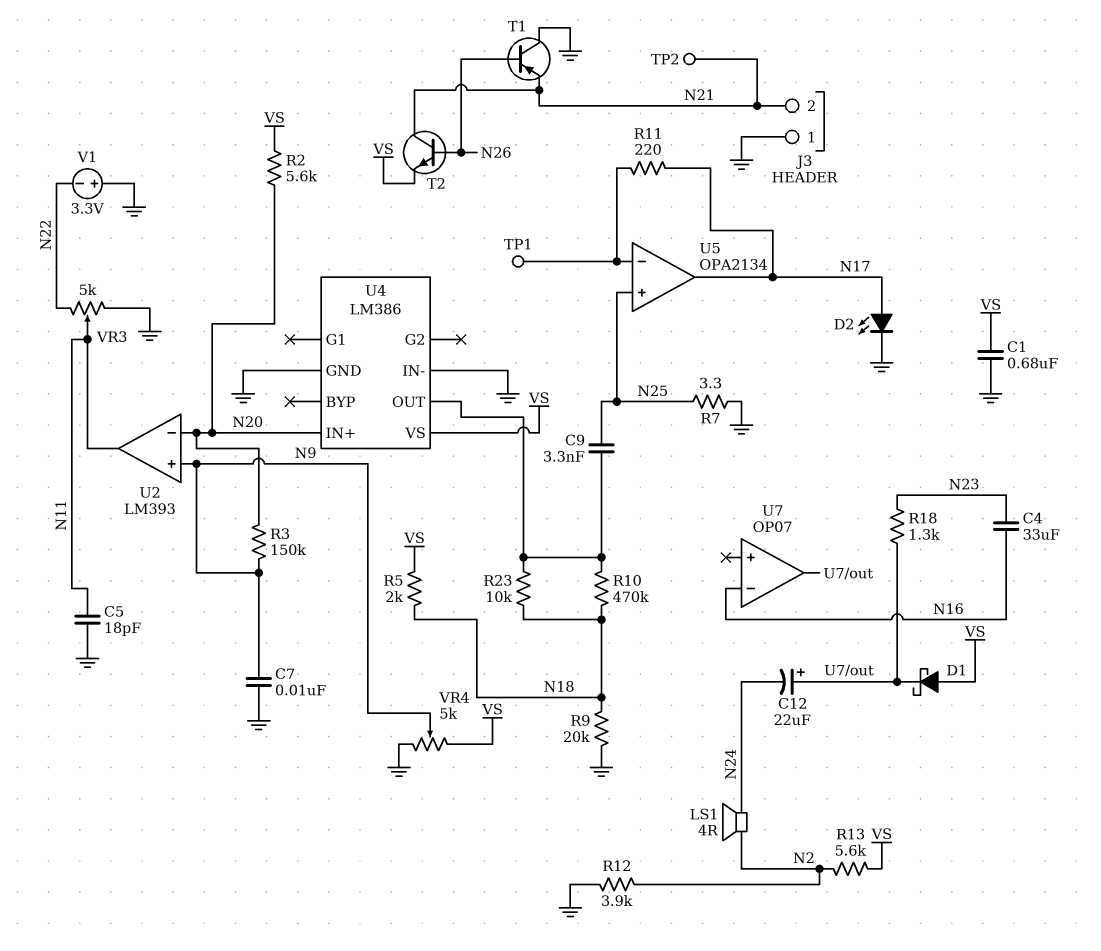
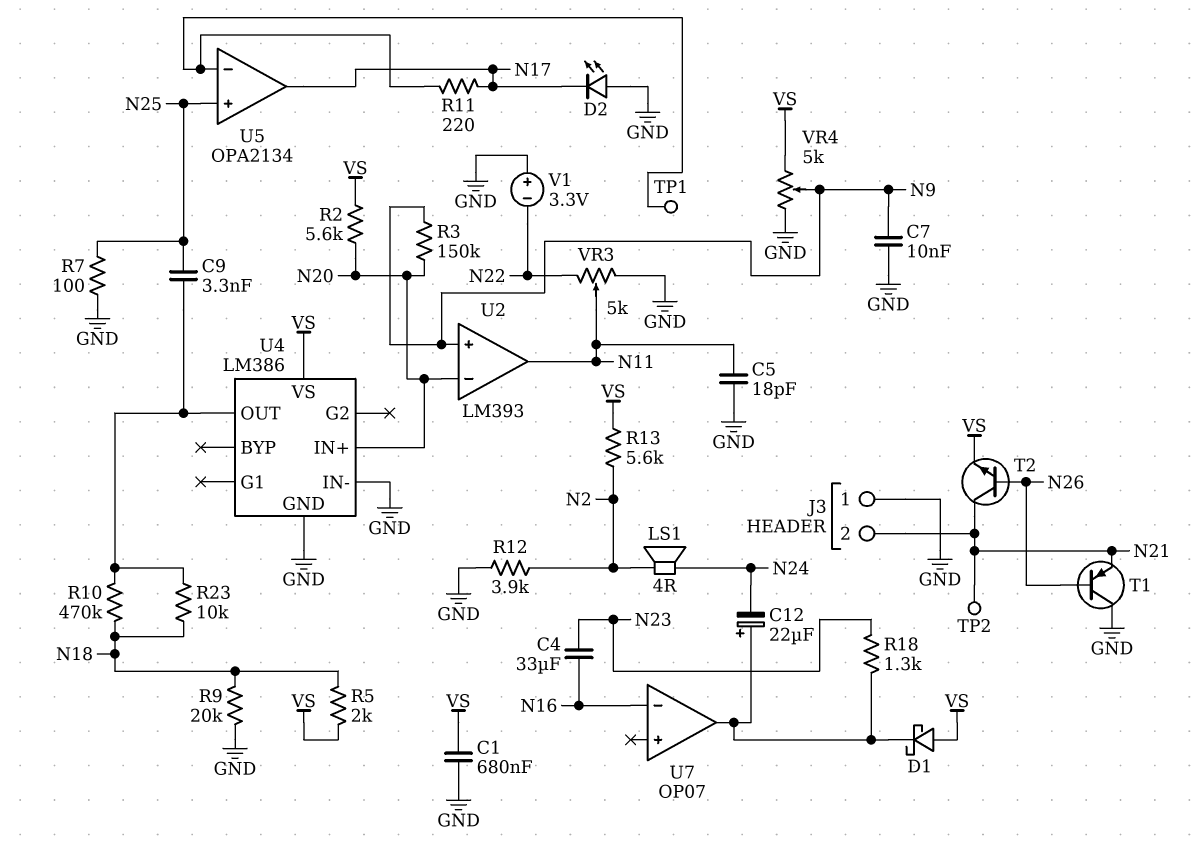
D2: LED (A N17, K GND) -> LED (A GND, K N17)
R7: 3.3 (GND, N25) -> 100 (GND, N25)

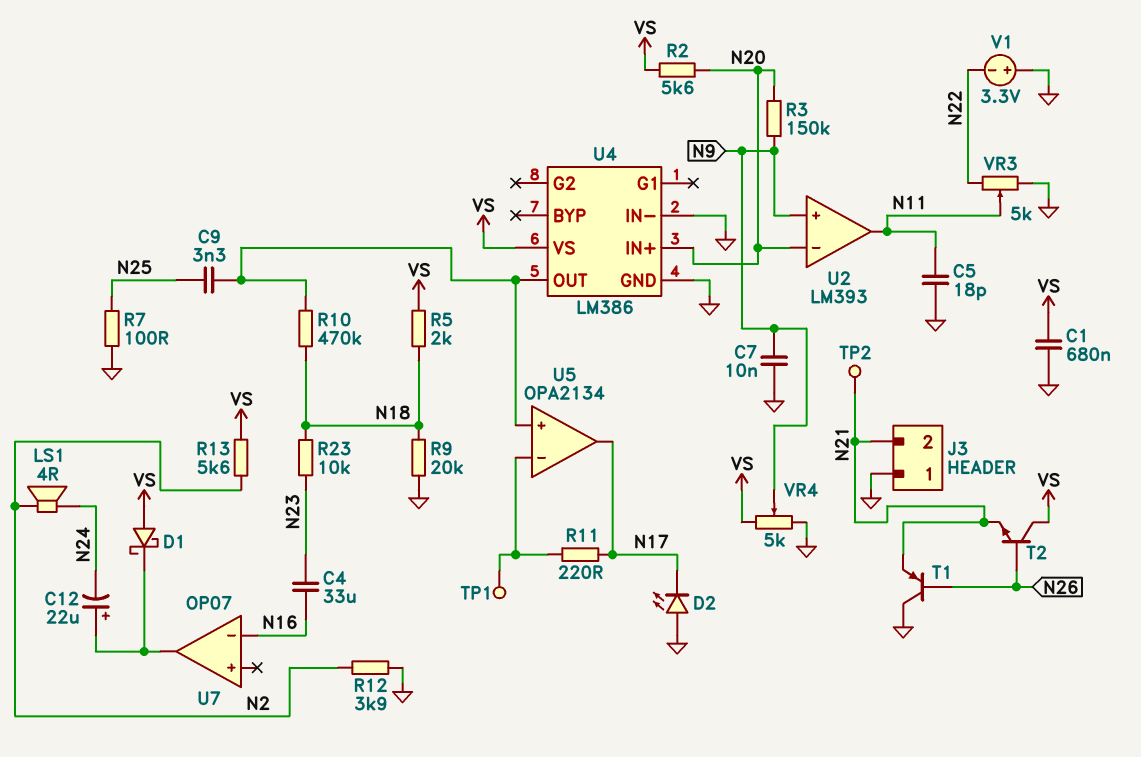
R18: 1.3k (N23, U7/out) -> none
R23: 10k (N18, U4/OUT) -> 10k (N18, N23)
T2: NPN (B N26, C N21, E VS) -> NPN (B N26, C VS, E N21)
U5 pin in+: N25 -> U4/OUT

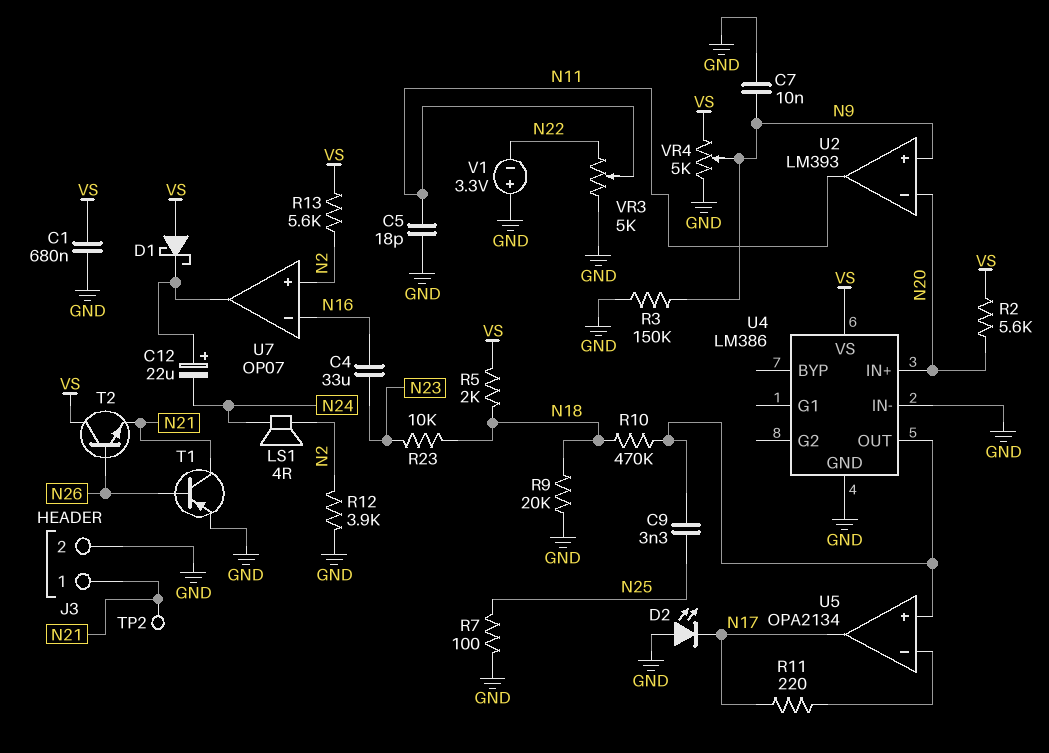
J3 pin 1: GND -> N21
J3 pin 2: N21 -> GND
R3: 150k (N9, N20) -> 150k (GND, N9)
T1: PNP (B N26, C GND, E N21) -> PNP (B N26, C N21, E GND)
TP1: test point (U5/in-) -> none
U7 pin in+: none -> N2

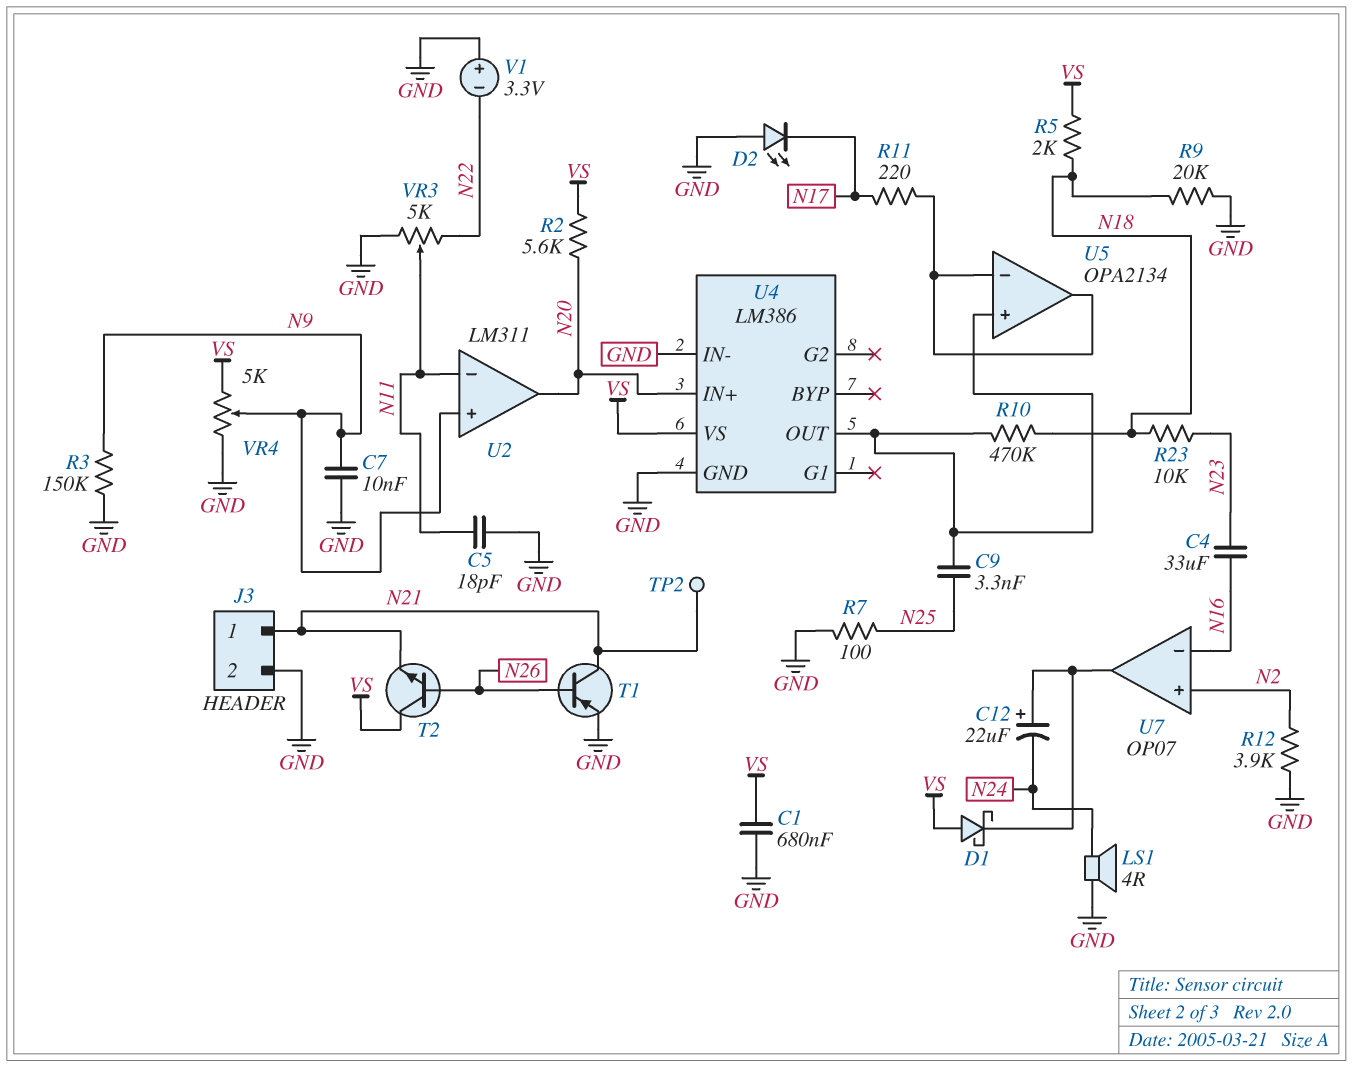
LS1: speaker 4R (N2, N24) -> speaker 4R (GND, N24)
R13: 5.6k (N2, VS) -> none
U2: LM393 -> LM311
U2 pin in-: N20 -> N11
U2 pin out: N11 -> N20
U5 pin out: N17 -> U5/in-

